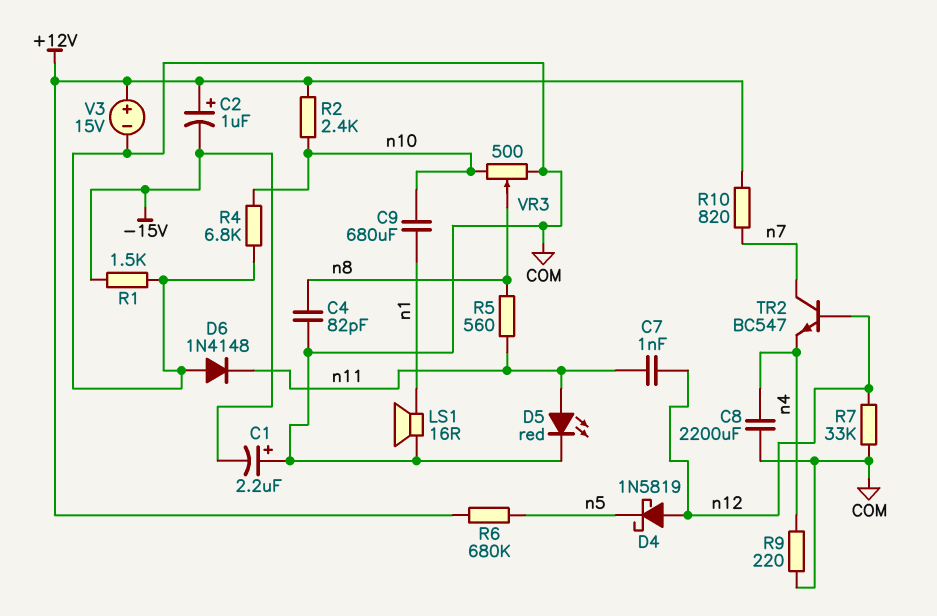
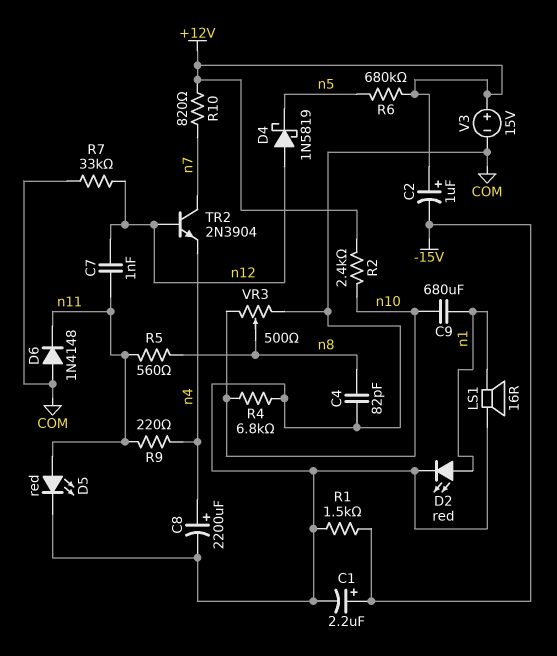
C1: 2.2uF (plus COM, minus -15V) -> 2.2uF (plus -15V, minus COM)
C8: 2200uF (COM, n4) -> 2200uF (plus n4, minus COM)
D2: none -> LED red (A n1, K COM)
R9: 220 (COM, n4) -> 220 (n4, n11)
TR2: NPN BC547 (B n12, C n7, E n4) -> NPN 2N3904 (B n12, C n7, E n4)

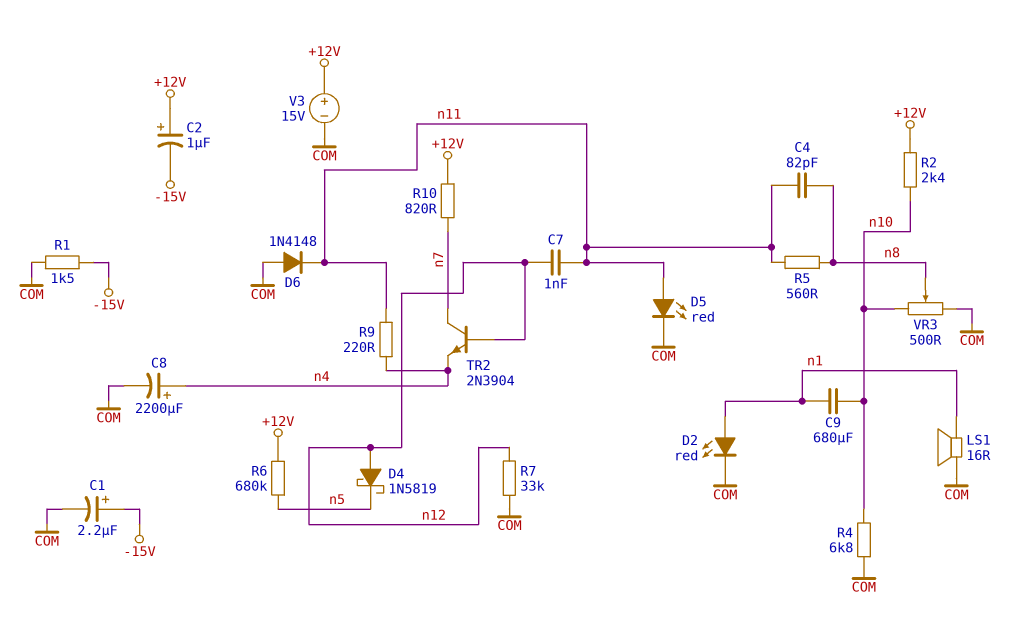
C4: 82pF (COM, n8) -> 82pF (n8, n11)

